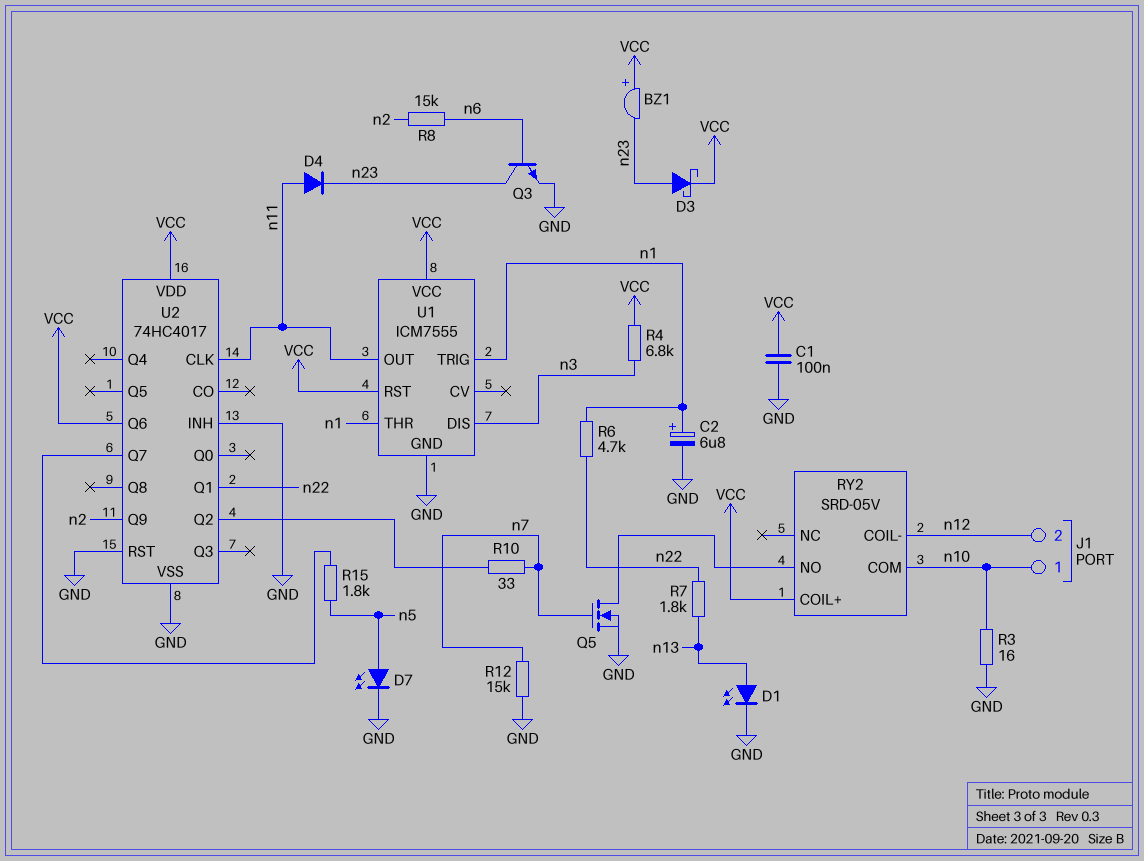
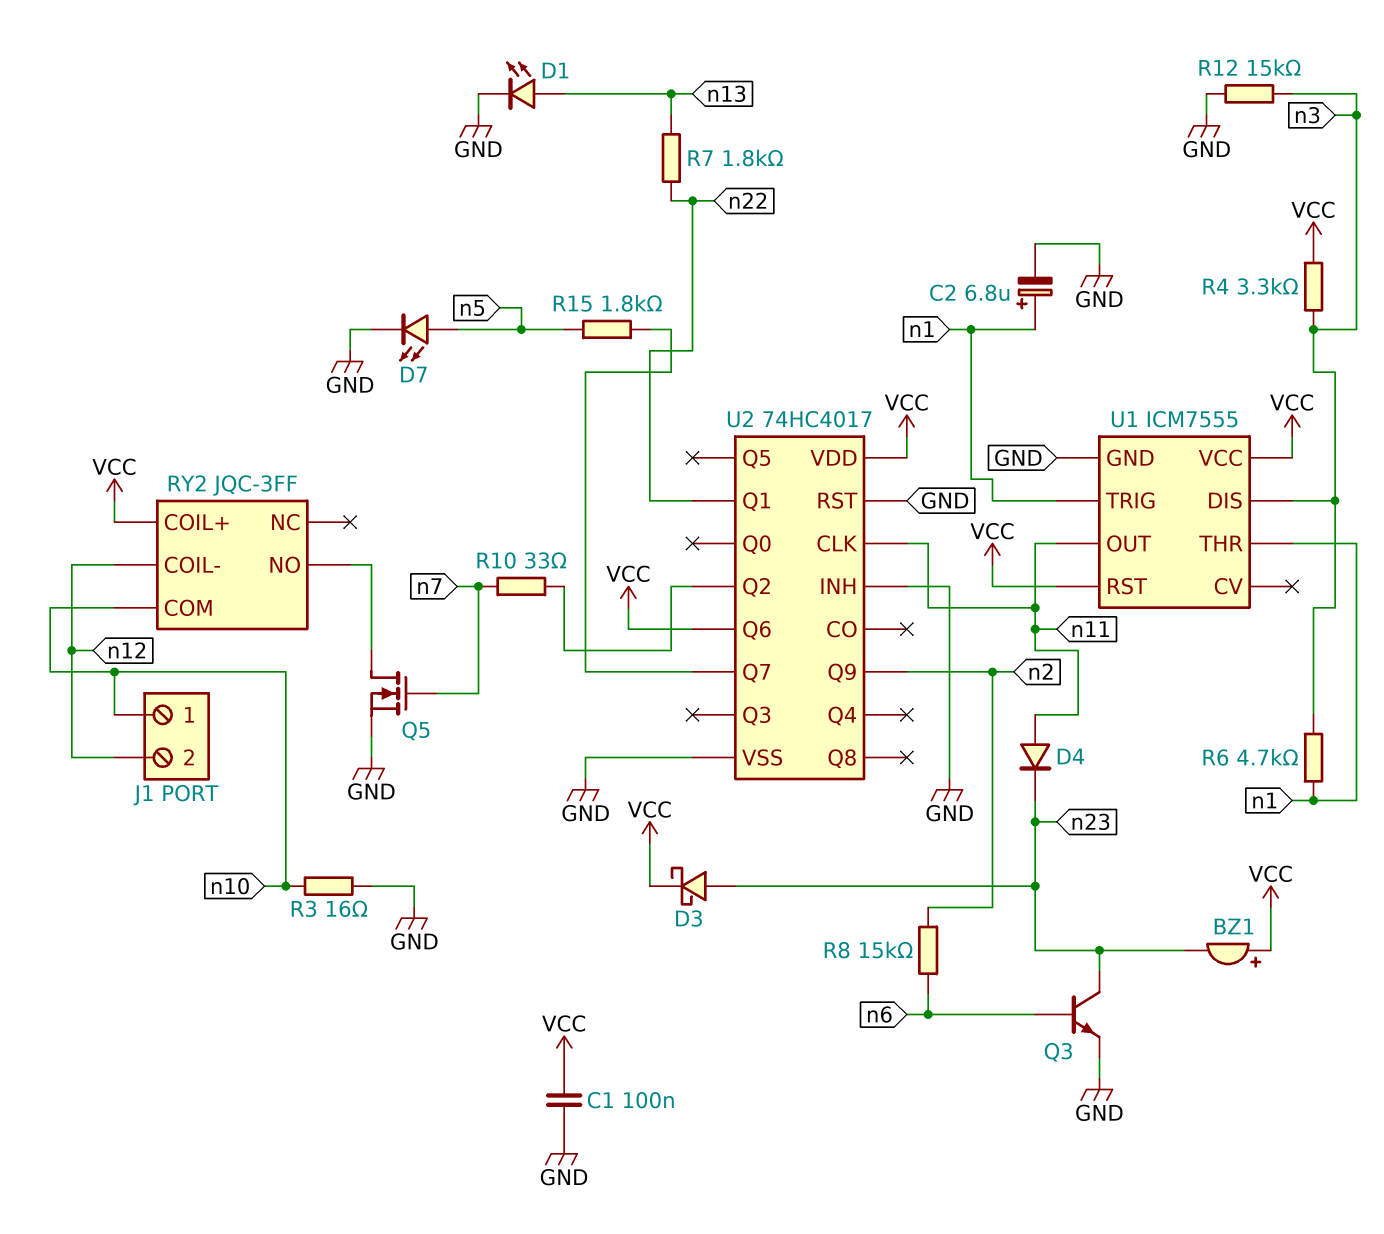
R4: 6.8k (VCC, n3) -> 3.3k (VCC, n3)
R6: 4.7k (n1, n22) -> 4.7k (n1, n3)
R12: 15k (GND, n7) -> 15k (GND, n3)
RY2: SRD-05V -> JQC-3FF

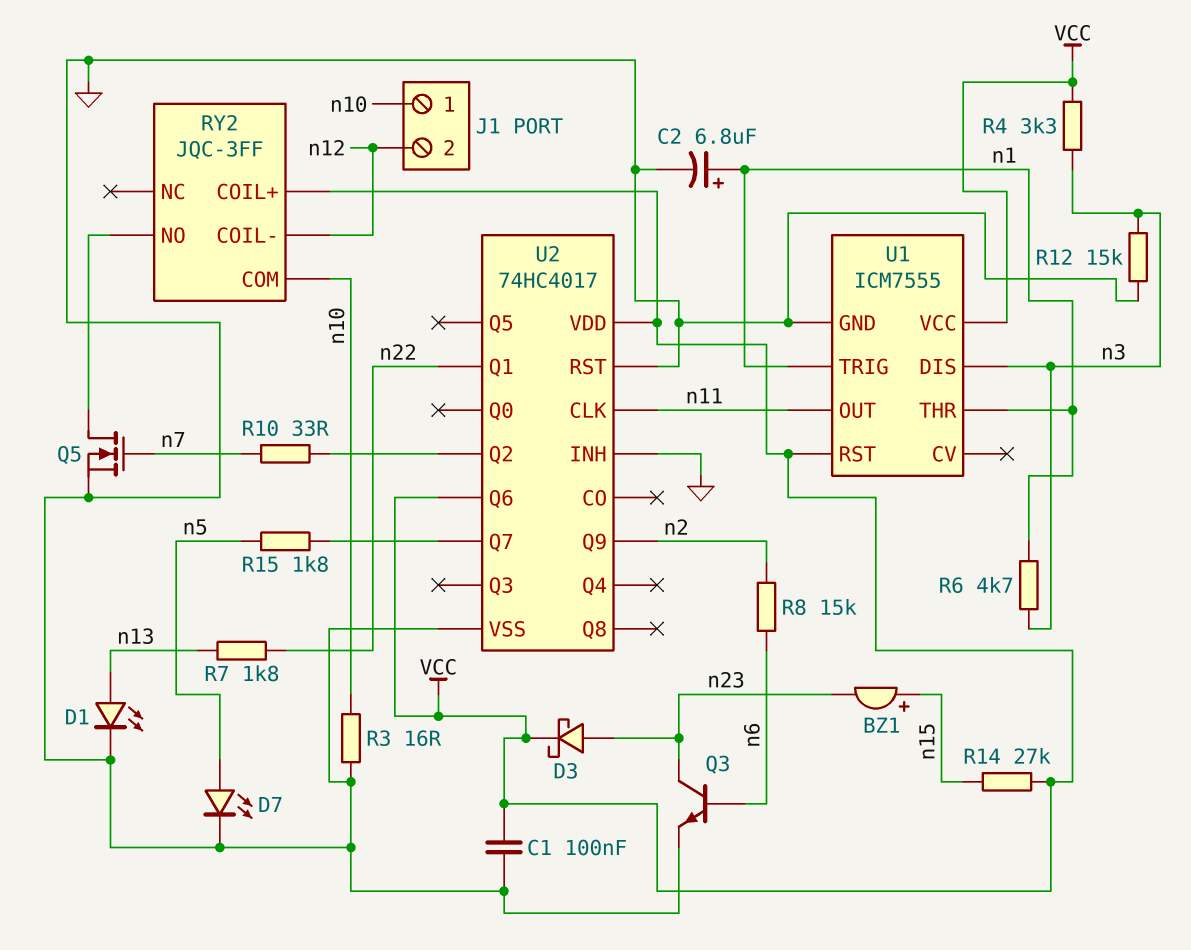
BZ1: buzzer (plus VCC, minus n23) -> buzzer (plus n15, minus n23)
D4: diode (A n11, K n23) -> none
R14: none -> 27k (VCC, n15)

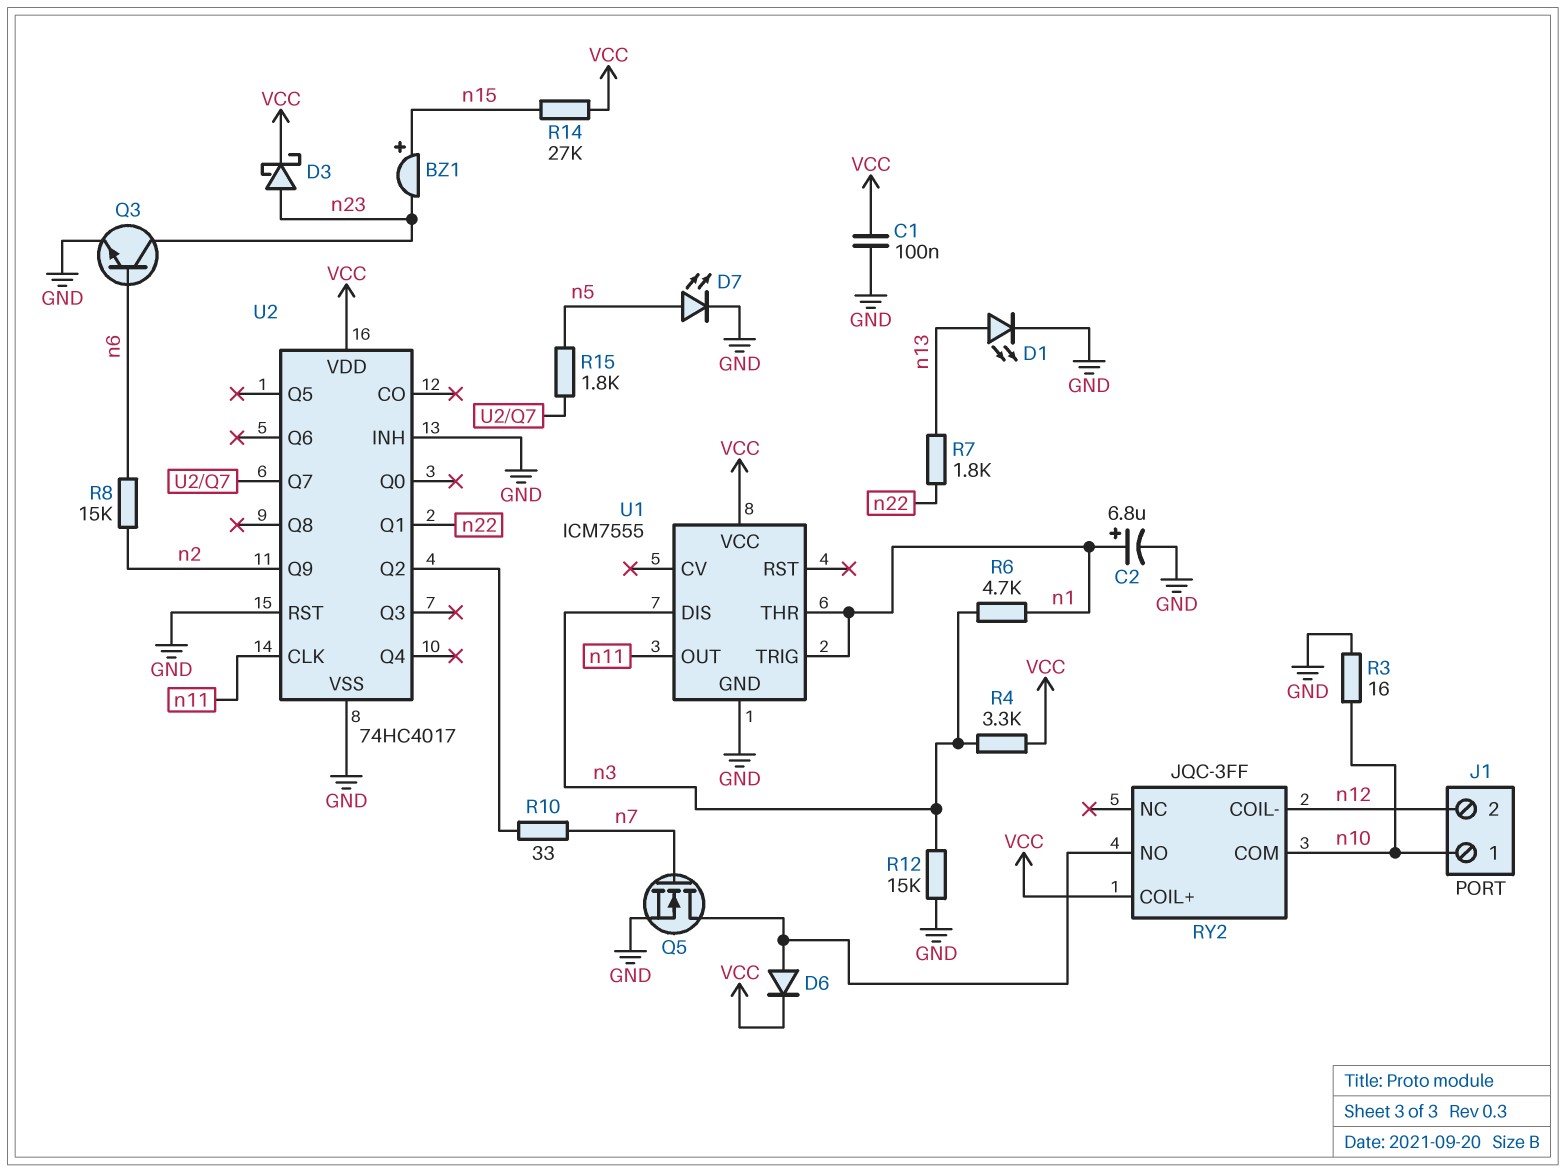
D6: none -> diode (A RY2/NO, K VCC)
U1 pin RST: VCC -> none
U2 pin Q6: VCC -> none

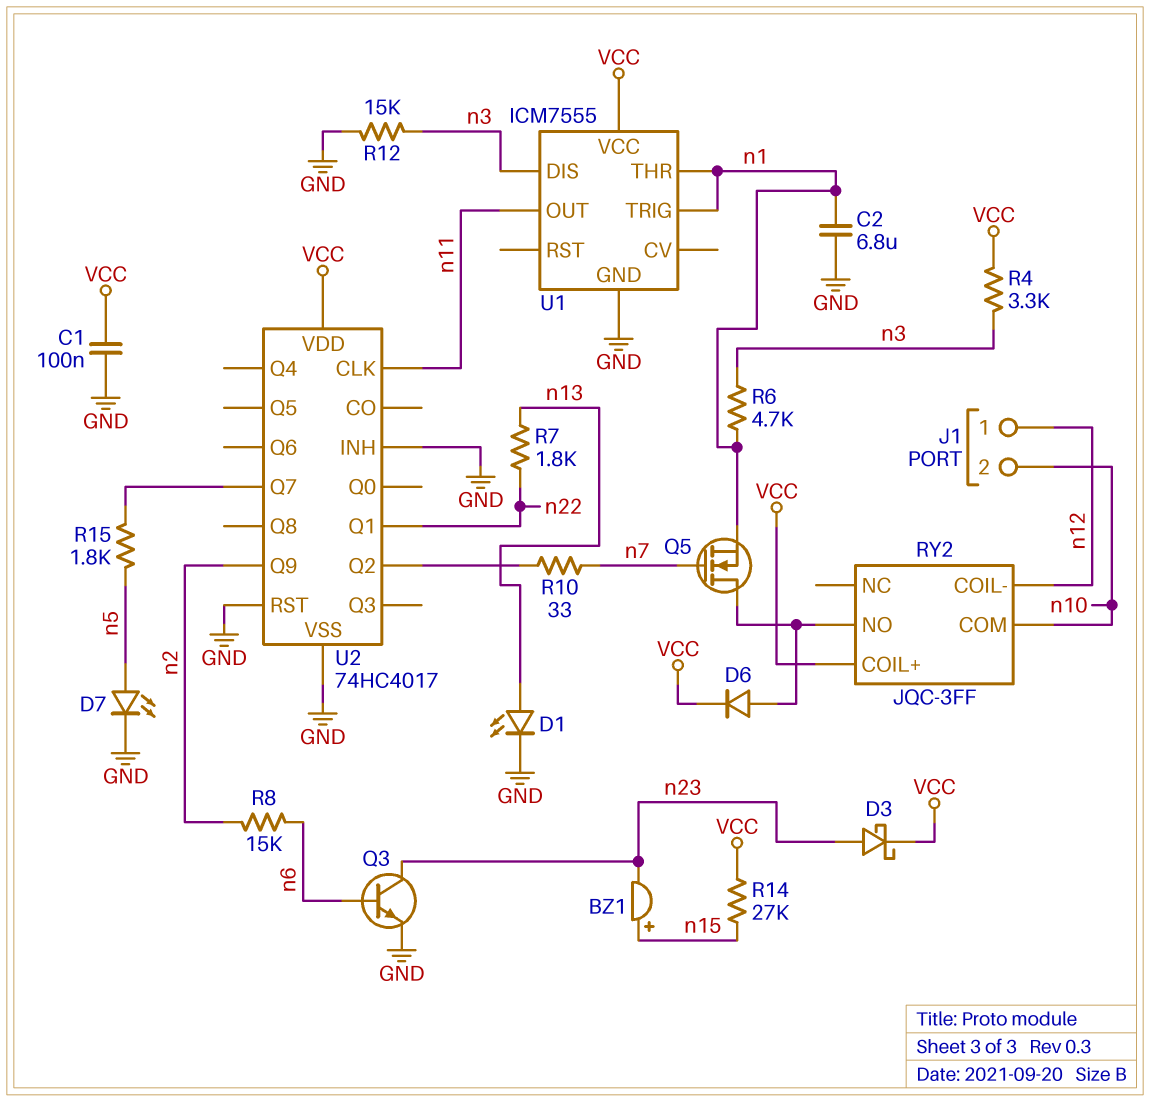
C2: 6.8uF (plus n1, minus GND) -> 6.8uF (GND, n1)
J1 pin 1: n10 -> n12
J1 pin 2: n12 -> n10
Q5: NMOS (G n7, D RY2/NO, S GND) -> NMOS (G n7, D RY2/NO, S n1)
R3: 16 (GND, n10) -> none

